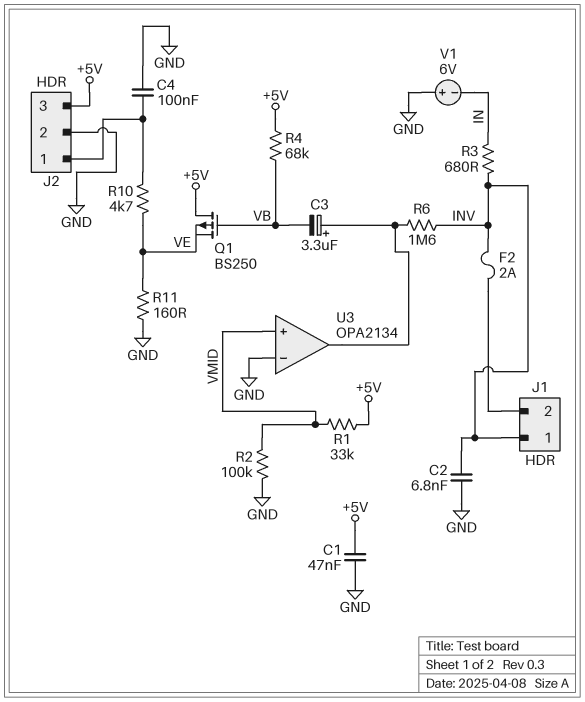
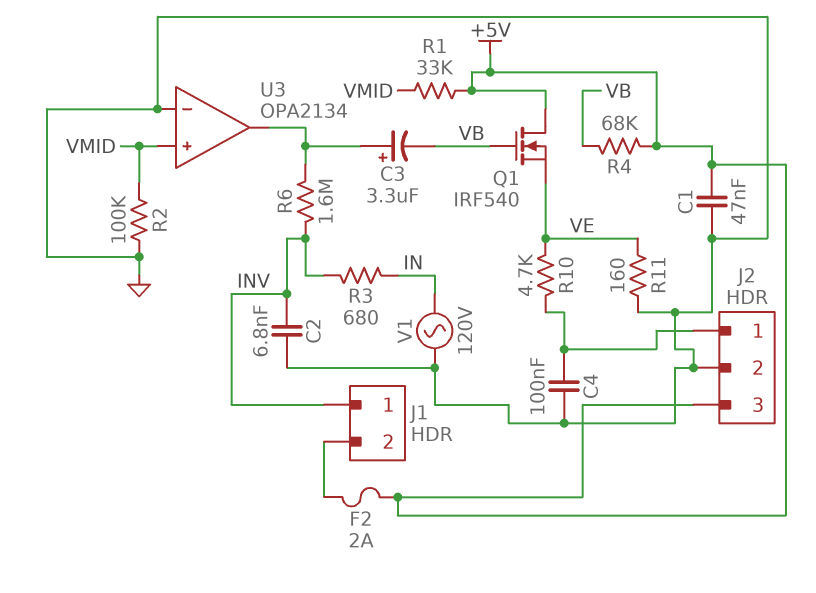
F2: 2A (INV, J1/2) -> 2A (+5V, J1/2)
Q1: PMOS BS250 (G VB, D +5V, S VE) -> NMOS IRF540 (G VB, D +5V, S VE)
V1: 6V (plus GND, minus IN) -> AC 120V (GND, IN)

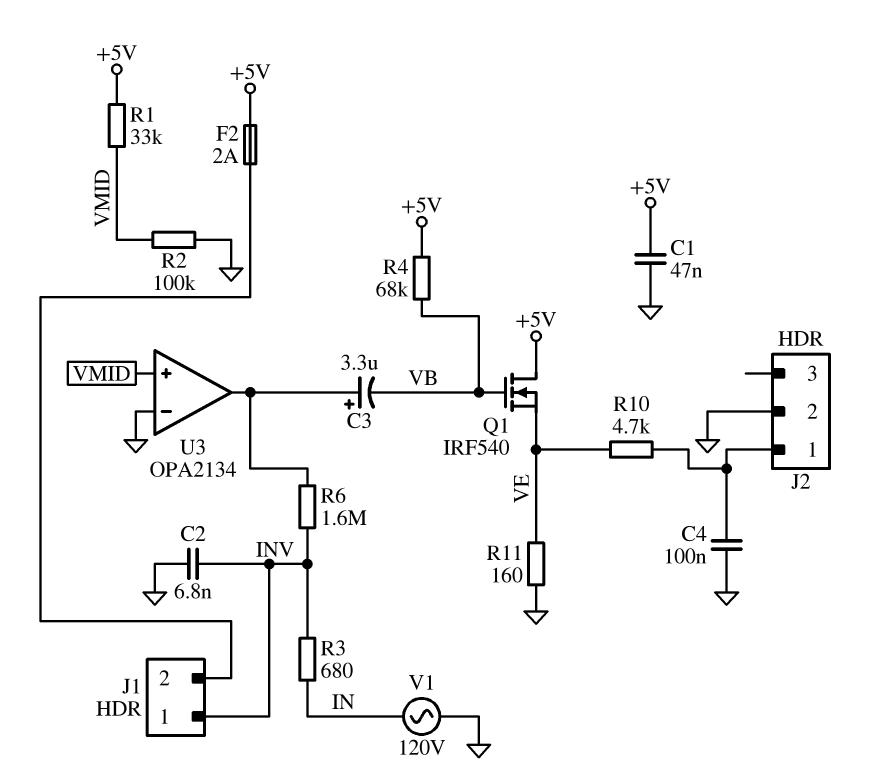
J2 pin 3: +5V -> none

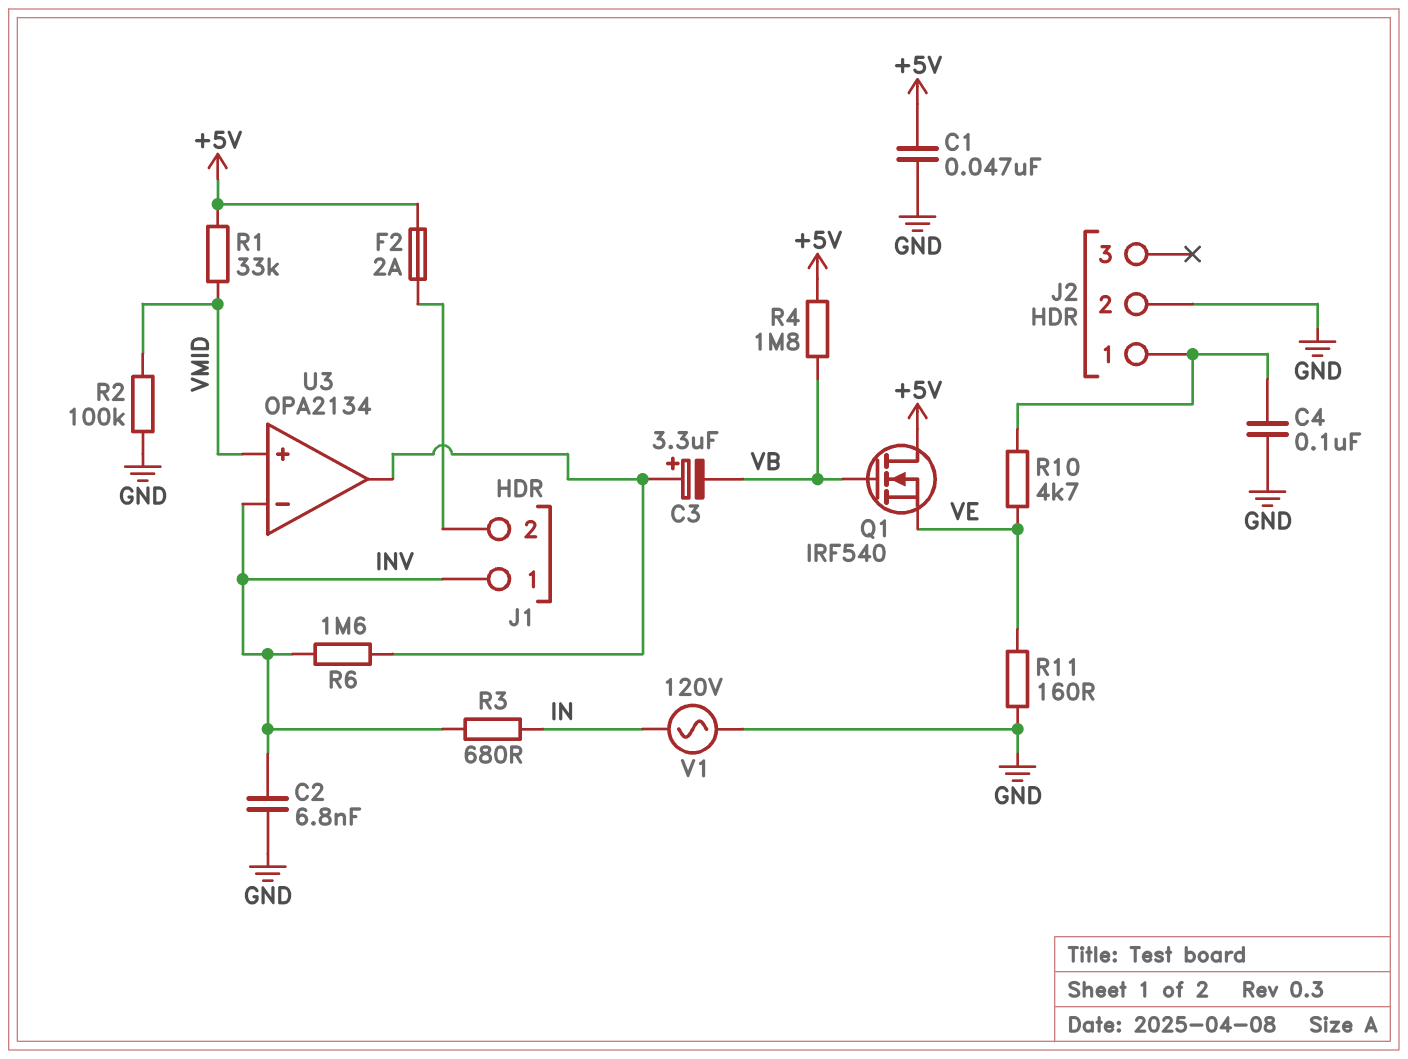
R4: 68k (+5V, VB) -> 1.8M (+5V, VB)
U3 pin in-: GND -> INV

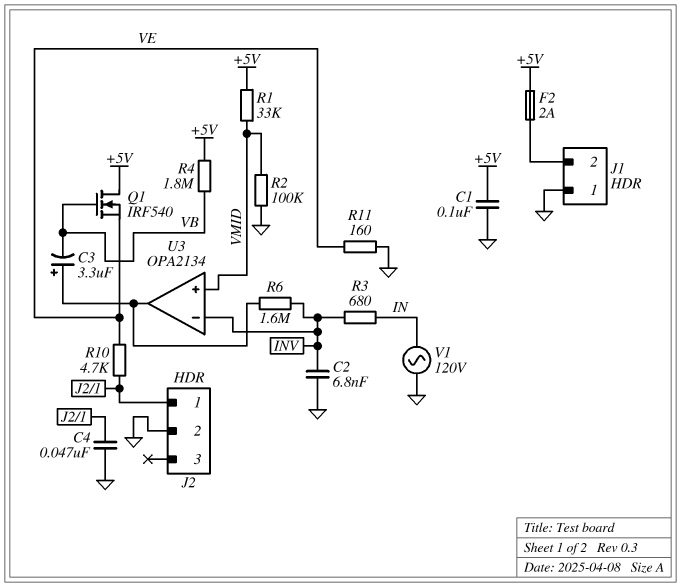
C1: 47nF (+5V, GND) -> 100nF (+5V, GND)
C4: 100nF (GND, J2/1) -> 47nF (GND, J2/1)
J1 pin 1: INV -> GND

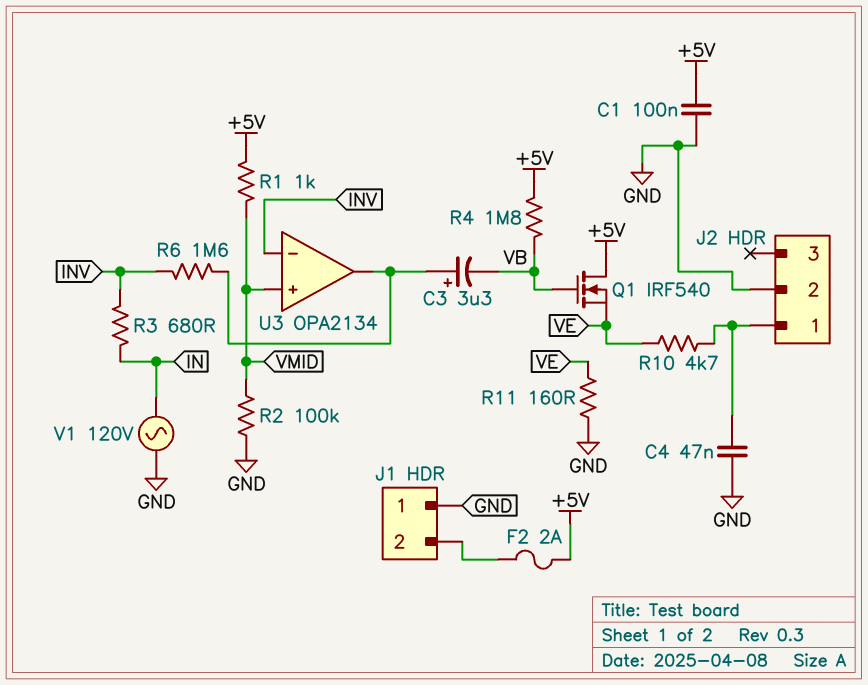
C2: 6.8nF (GND, INV) -> none
R1: 33k (+5V, VMID) -> 1k (+5V, VMID)

